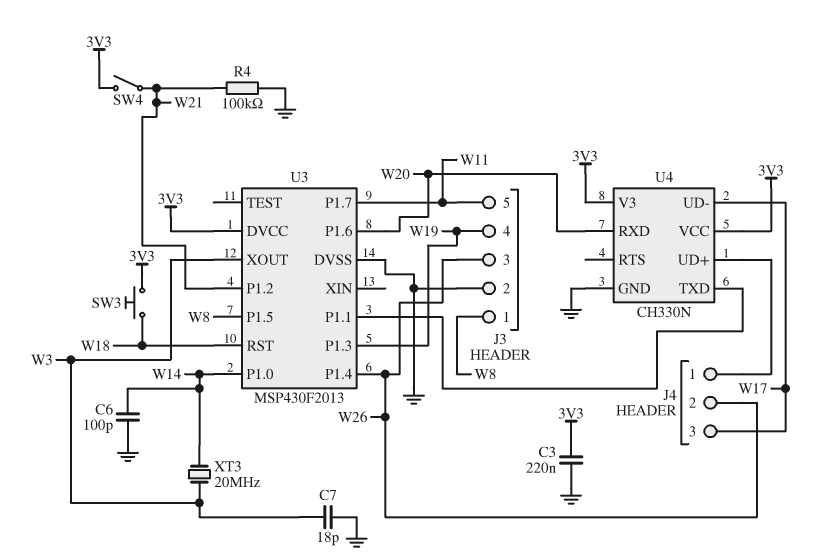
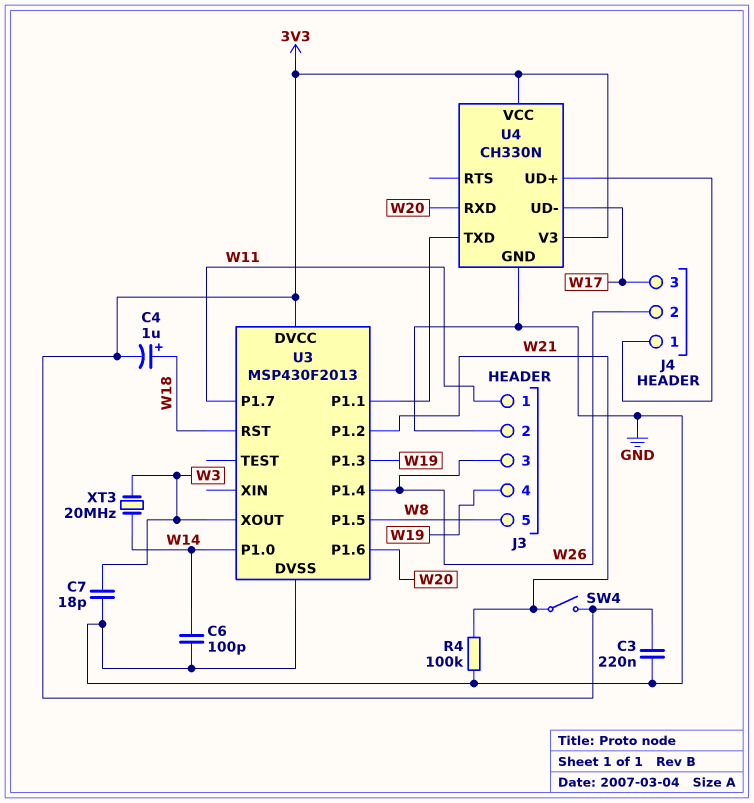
C4: none -> 1uF (plus W18, minus 3V3)
J3 pin 1: W8 -> W11
J3 pin 5: W11 -> W8
SW3: button (3V3, W18) -> none

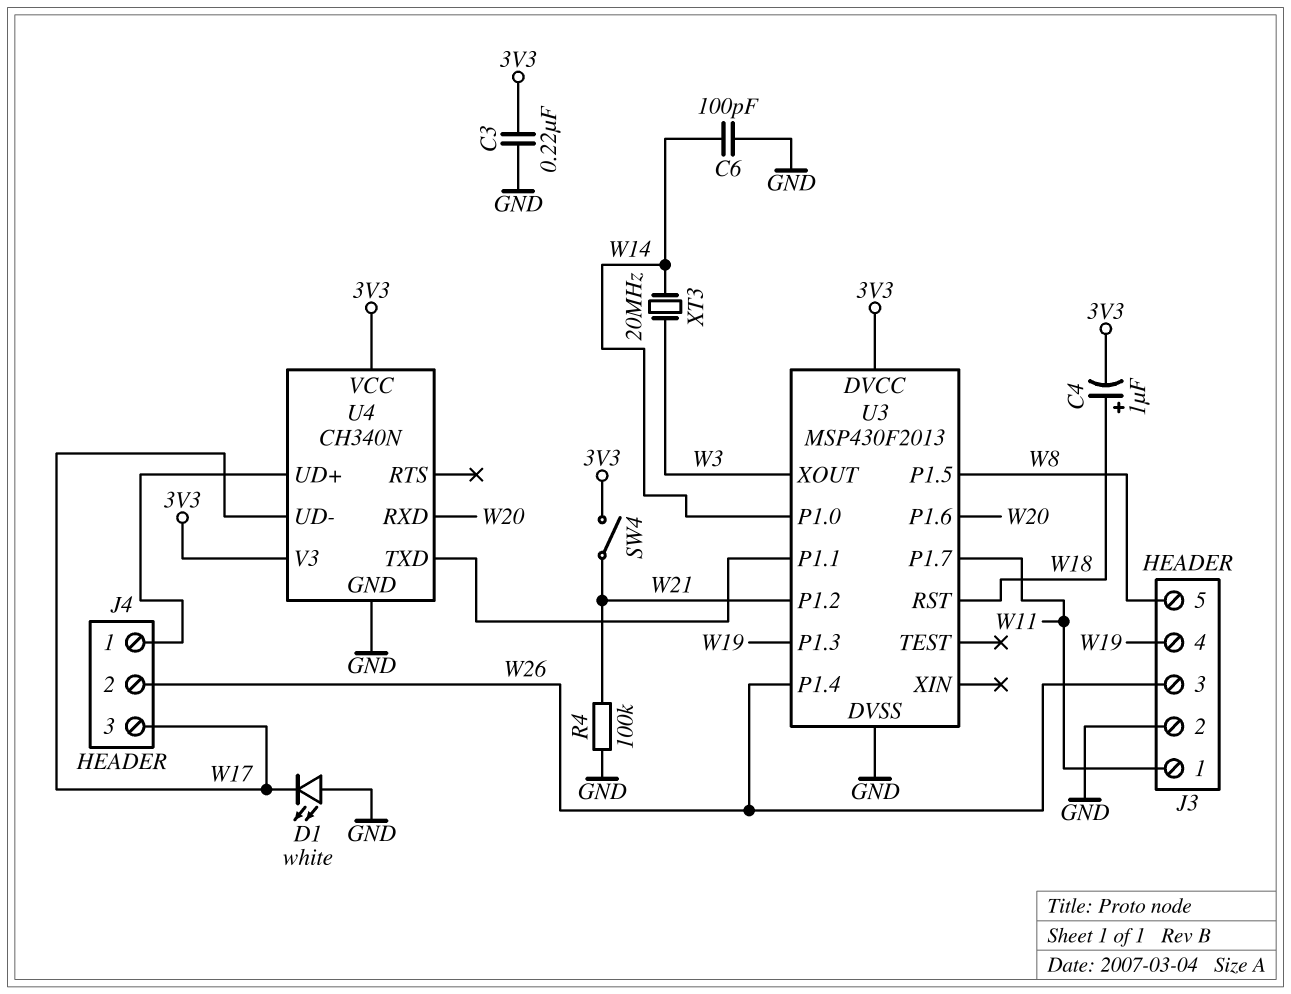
C7: 18pF (GND, W3) -> none
D1: none -> LED white (A GND, K W17)
U4: CH330N -> CH340N

